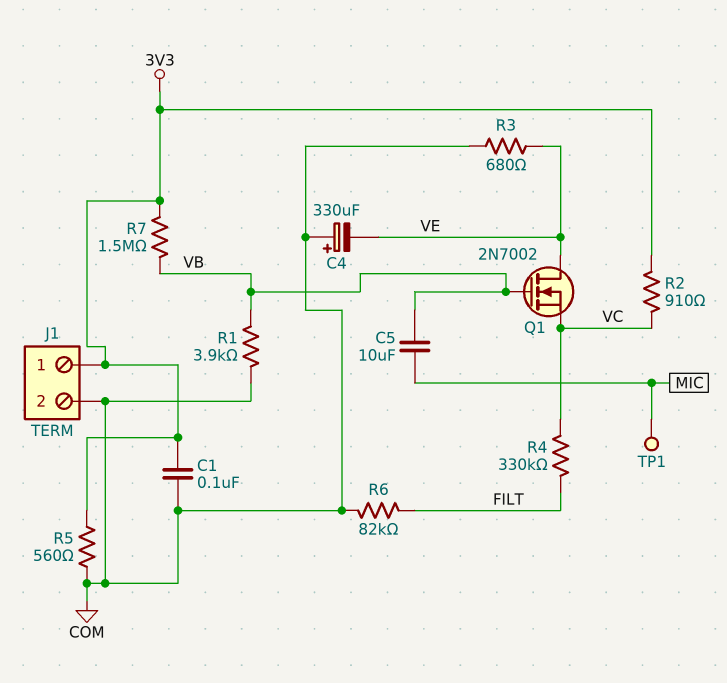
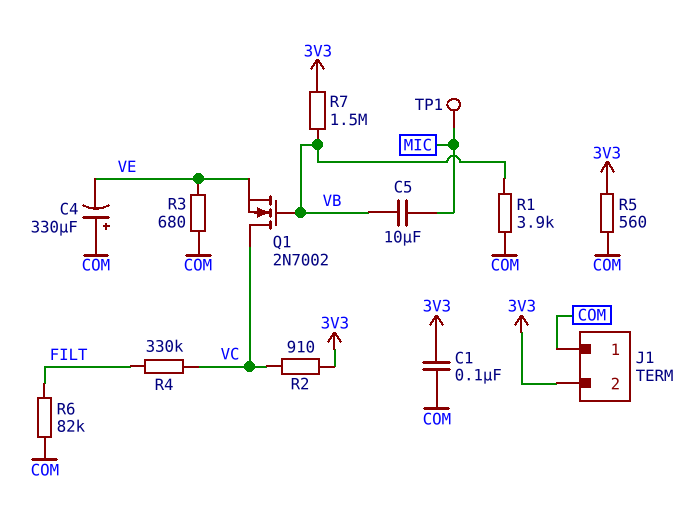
J1 pin 1: 3V3 -> COM
J1 pin 2: COM -> 3V3
Q1: NMOS 2N7002 (G VB, D VE, S VC) -> NMOS 2N7002 (G VB, D VC, S VE)

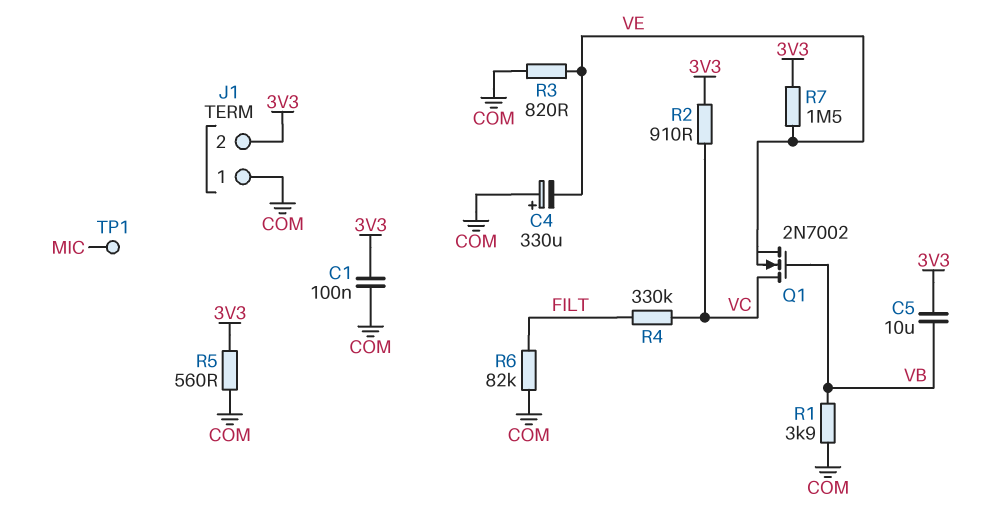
C5: 10uF (MIC, VB) -> 10uF (3V3, VB)
R3: 680 (COM, VE) -> 820 (COM, VE)
R7: 1.5M (3V3, VB) -> 1.5M (3V3, VE)

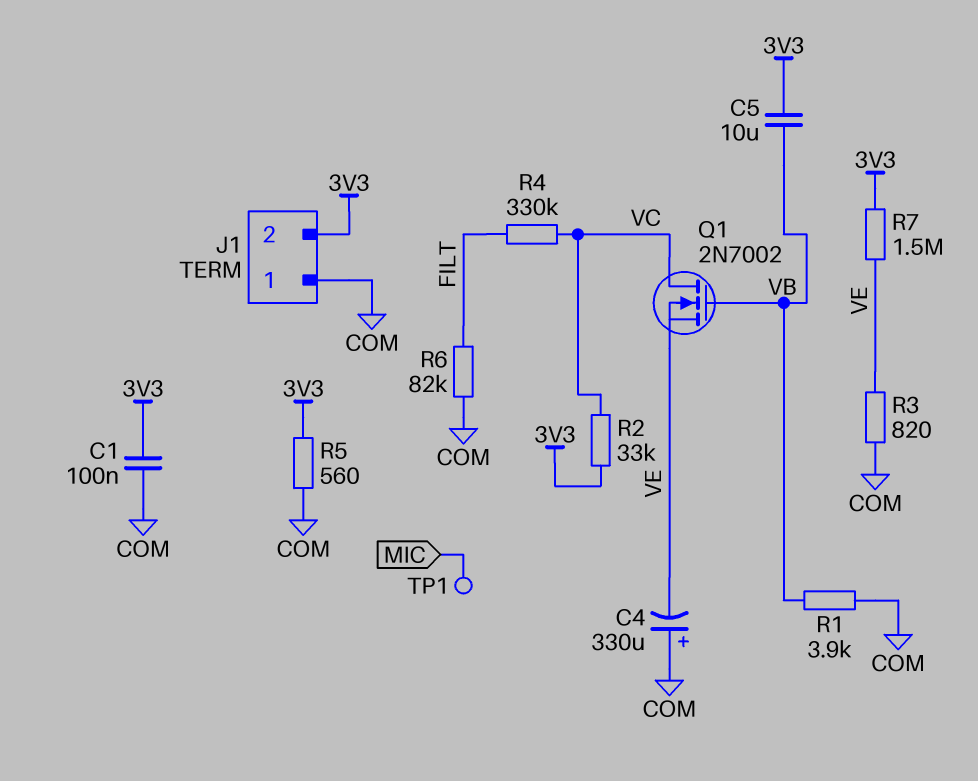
R2: 910 (3V3, VC) -> 33k (3V3, VC)

